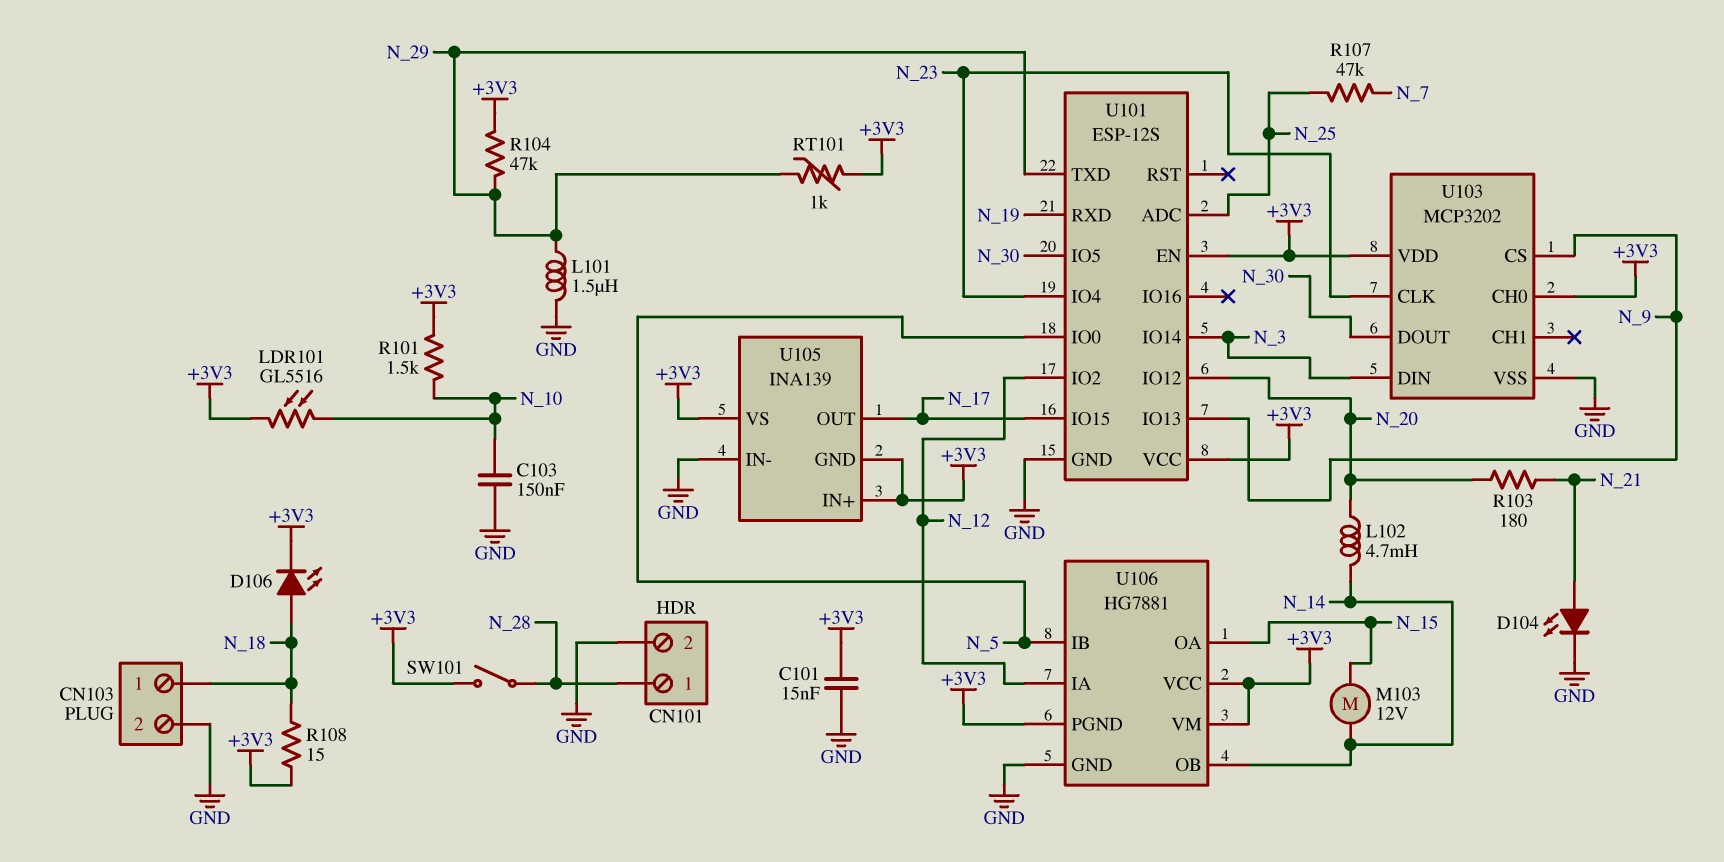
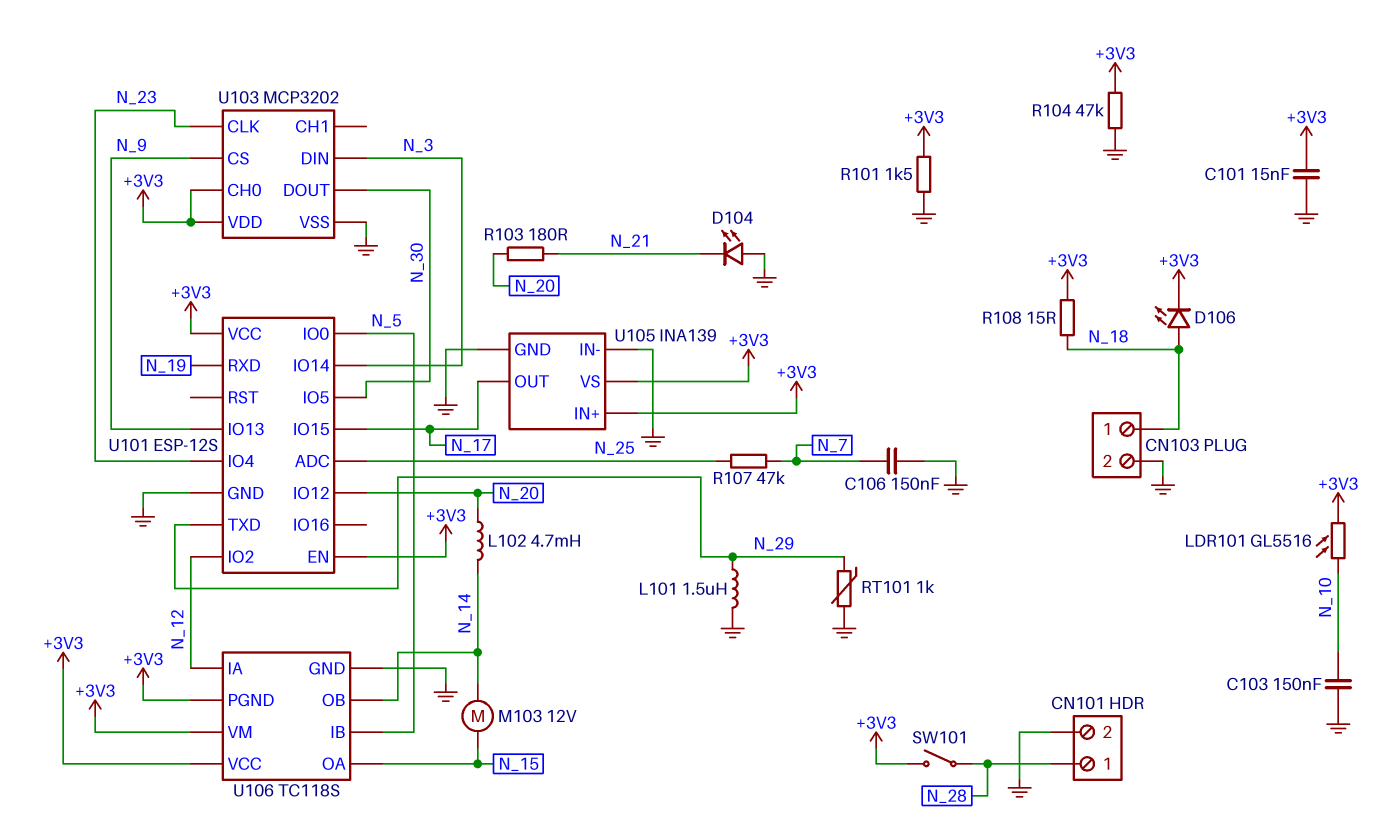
C106: none -> 150nF (GND, N_7)
D104: LED (A N_21, K GND) -> LED (A GND, K N_21)
R101: 1.5k (+3V3, N_10) -> 1.5k (+3V3, GND)
R104: 47k (+3V3, N_29) -> 47k (+3V3, GND)
RT101: 1k (+3V3, N_29) -> 1k (GND, N_29)
U105 pin GND: +3V3 -> GND
U106: HG7881 -> TC118S

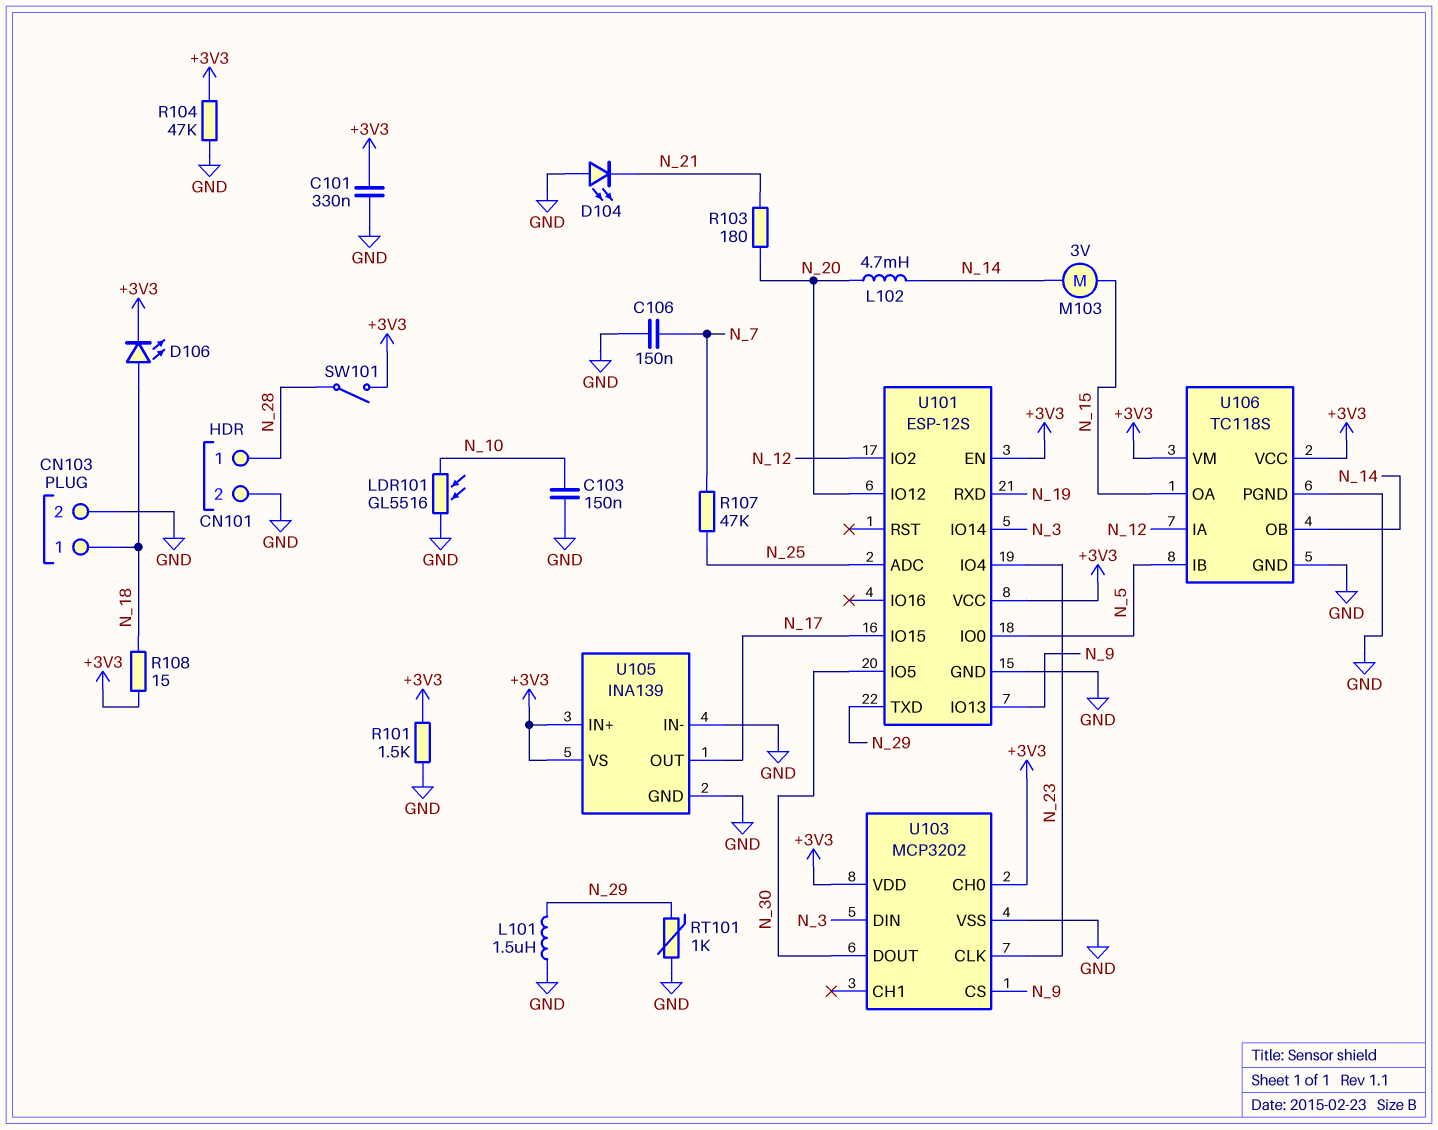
C101: 15nF (+3V3, GND) -> 330nF (+3V3, GND)
LDR101: GL5516 (+3V3, N_10) -> GL5516 (GND, N_10)
M103: motor 12V (N_14, N_15) -> motor 3V (N_14, N_15)
U106 pin PGND: +3V3 -> GND

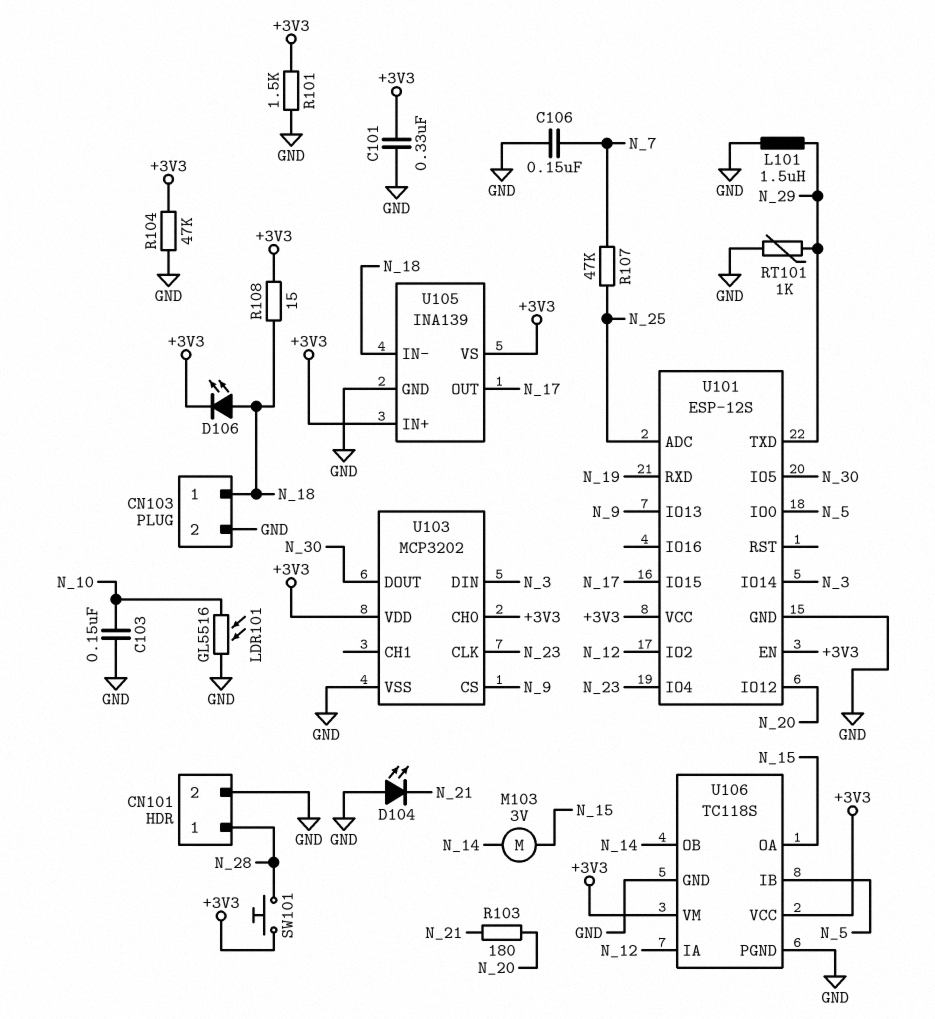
L102: 4.7mH (N_14, N_20) -> none
SW101: switch (+3V3, N_28) -> button (+3V3, N_28)
U105 pin IN-: GND -> N_18

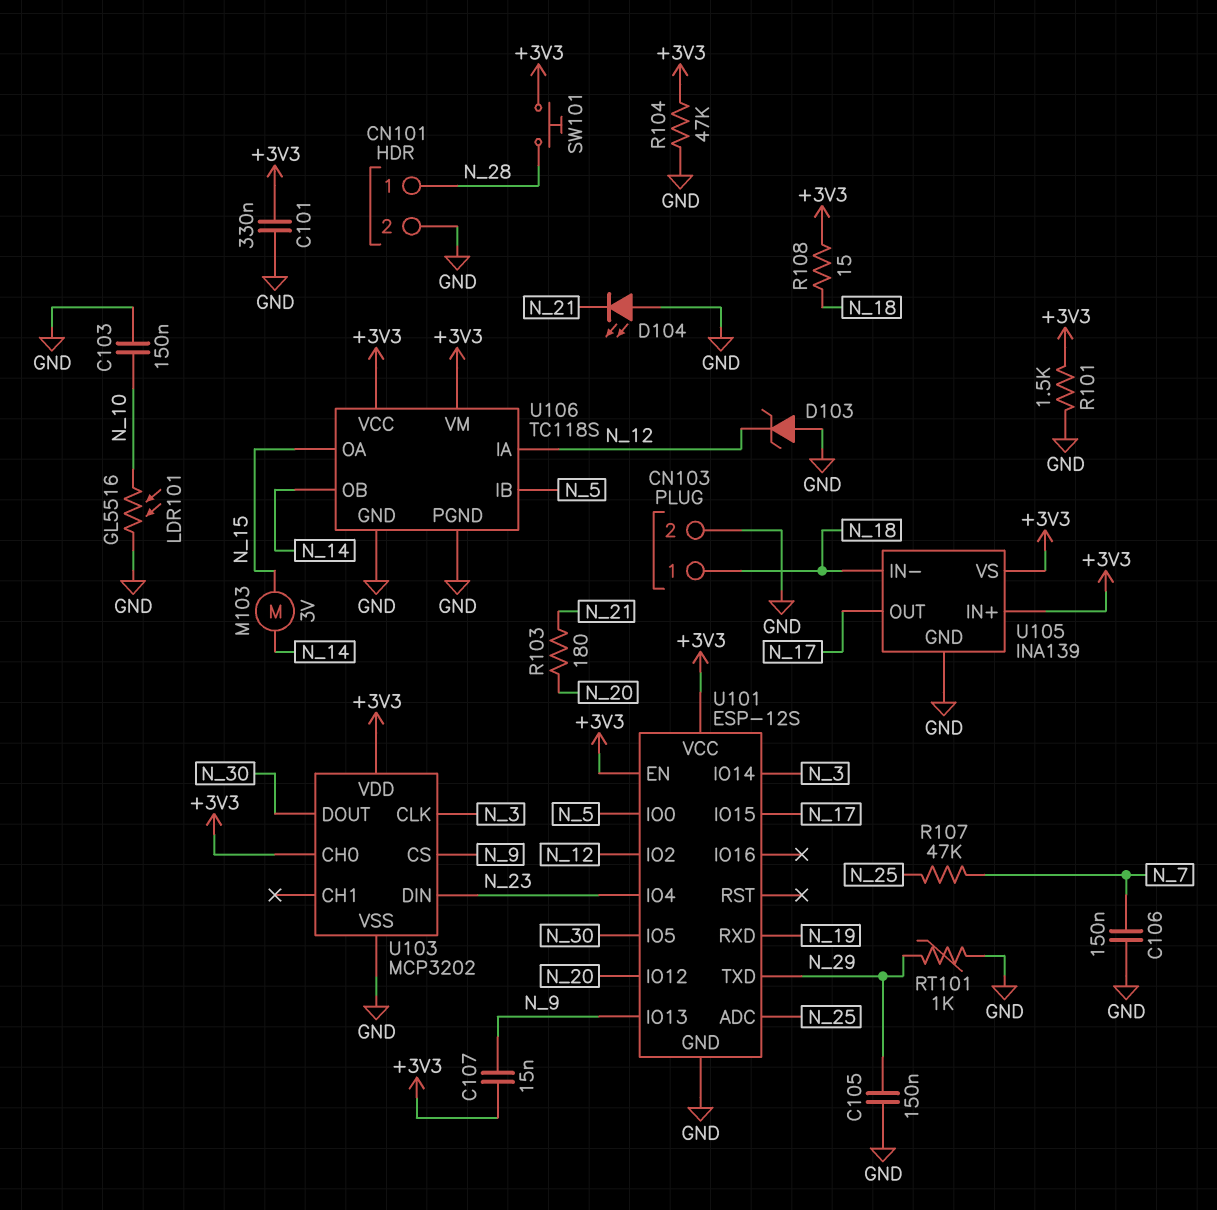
C105: none -> 150nF (GND, N_29)
C107: none -> 15nF (+3V3, N_9)
D103: none -> zener (A GND, K N_12)
D106: LED (A N_18, K +3V3) -> none
L101: 1.5uH (GND, N_29) -> none
U103 pin CLK: N_23 -> N_3
U103 pin DIN: N_3 -> N_23

